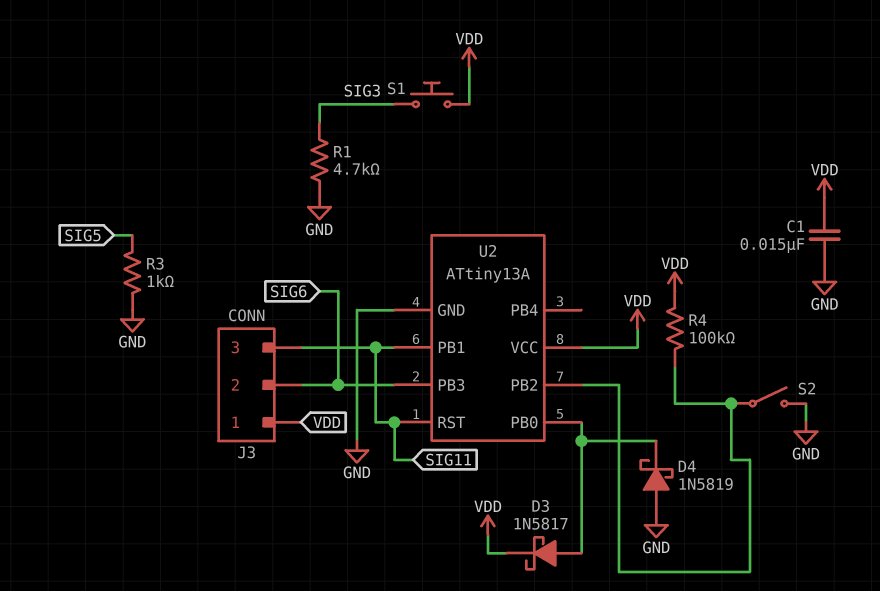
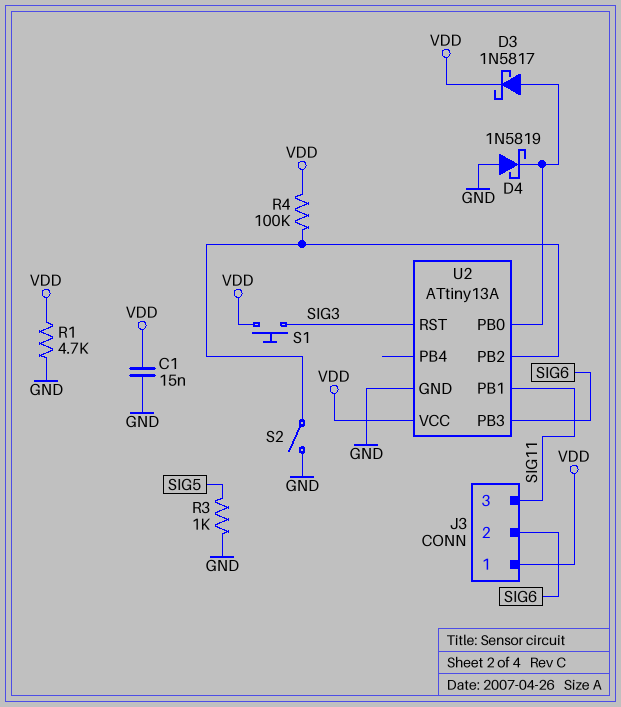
R1: 4.7k (GND, SIG3) -> 4.7k (GND, VDD)
U2 pin RST: SIG11 -> SIG3

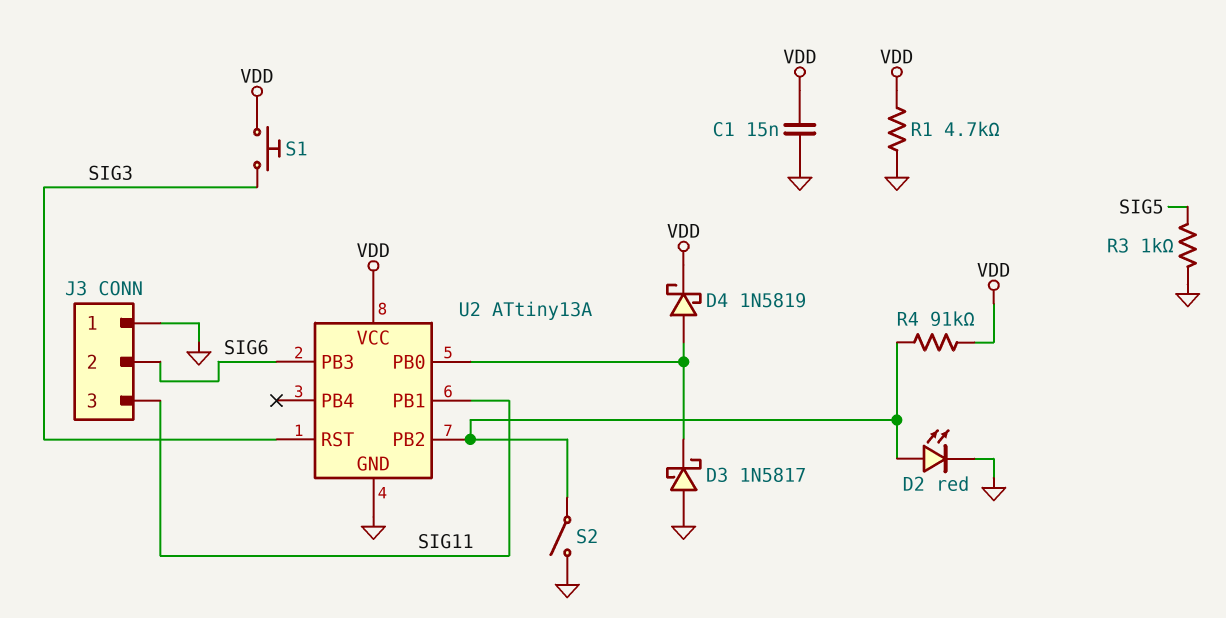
D2: none -> LED red (A U2/PB2, K GND)
D3: schottky 1N5817 (A U2/PB0, K VDD) -> schottky 1N5817 (A GND, K U2/PB0)
D4: schottky 1N5819 (A GND, K U2/PB0) -> schottky 1N5819 (A U2/PB0, K VDD)
J3 pin 1: VDD -> GND
R4: 100k (U2/PB2, VDD) -> 91k (U2/PB2, VDD)

